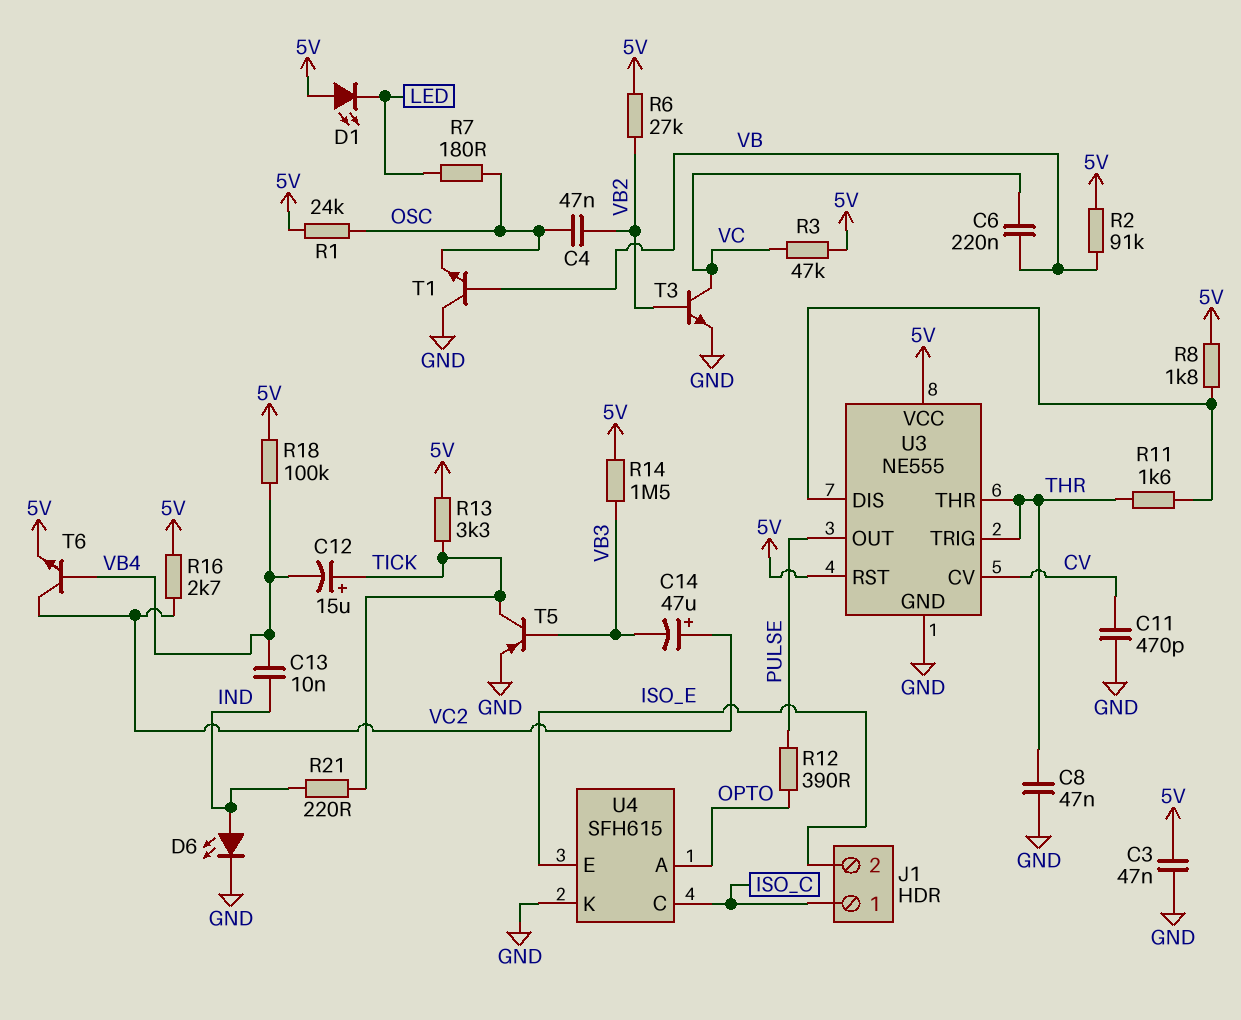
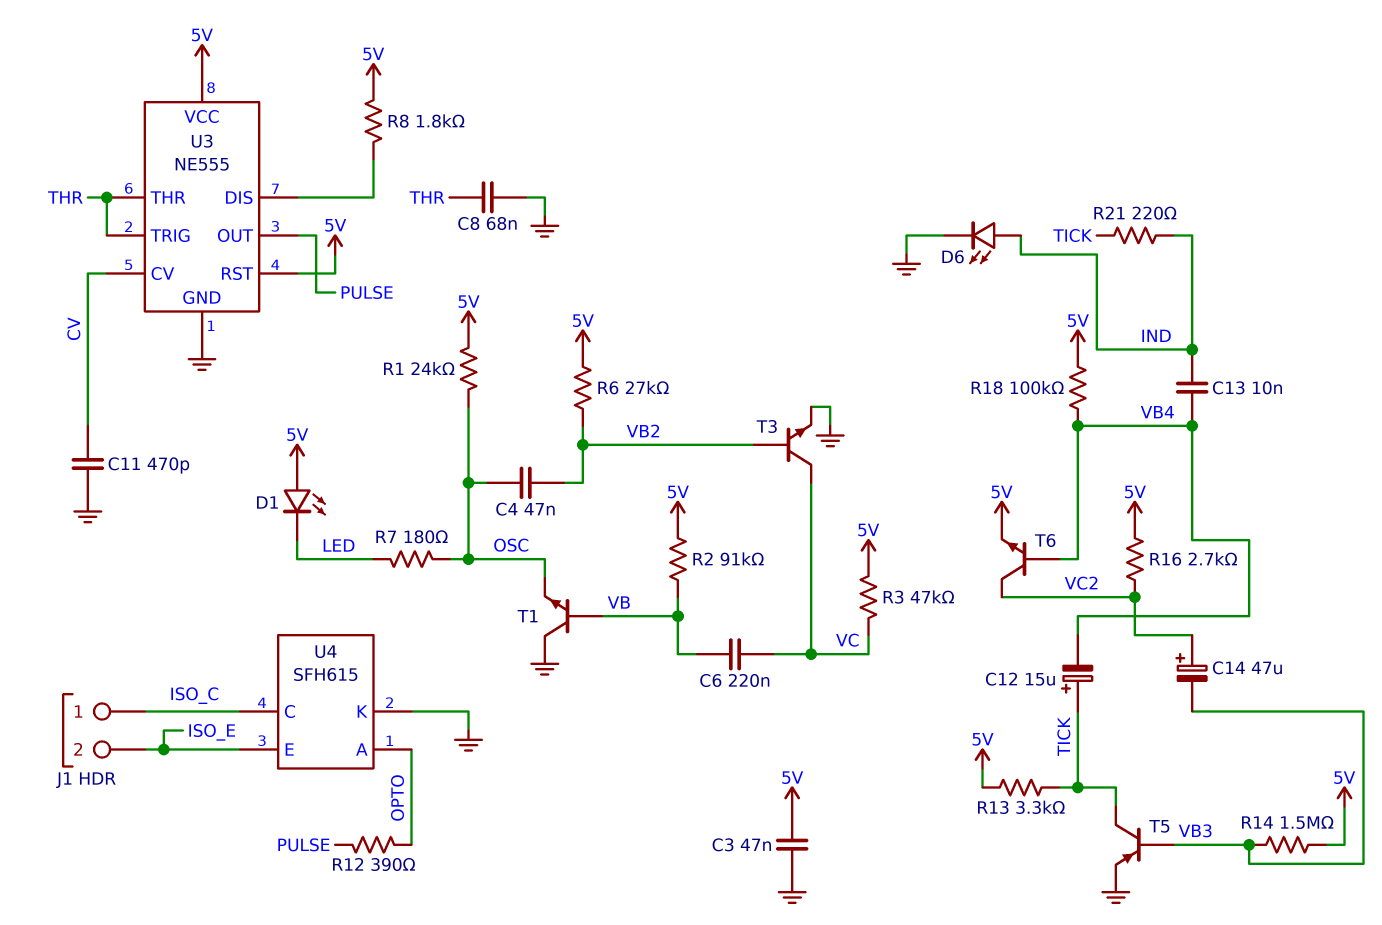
C8: 47nF (GND, THR) -> 68nF (GND, THR)
R11: 1.6k (THR, U3/DIS) -> none

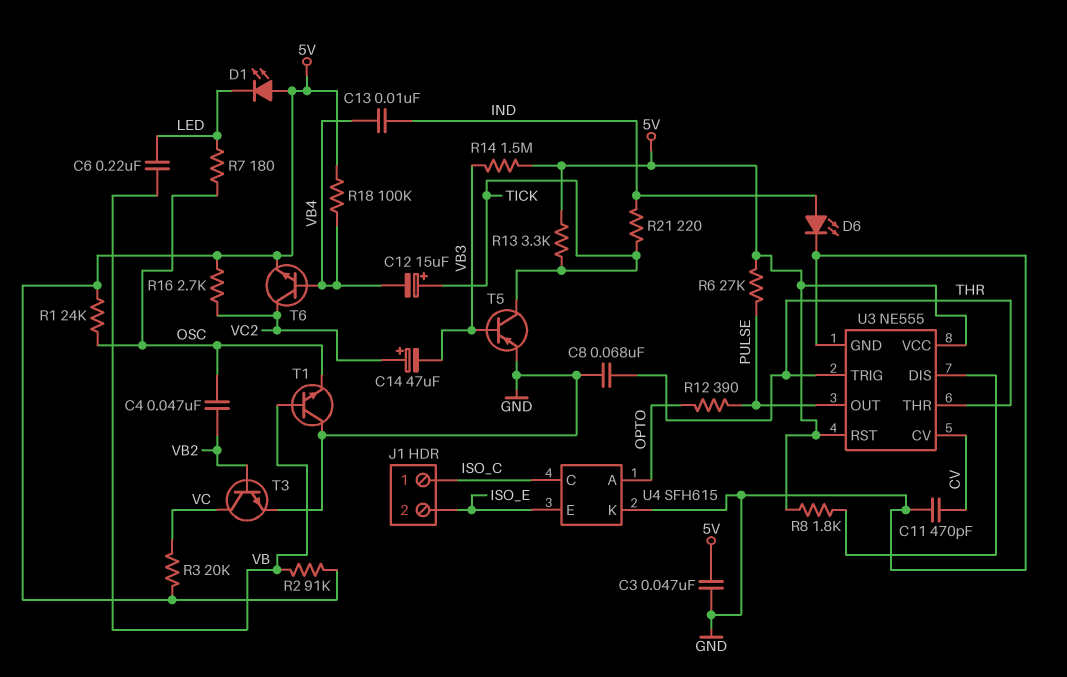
C6: 220nF (VB, VC) -> 220nF (LED, VB)
R3: 47k (5V, VC) -> 20k (5V, VC)
R6: 27k (5V, VB2) -> 27k (5V, PULSE)

